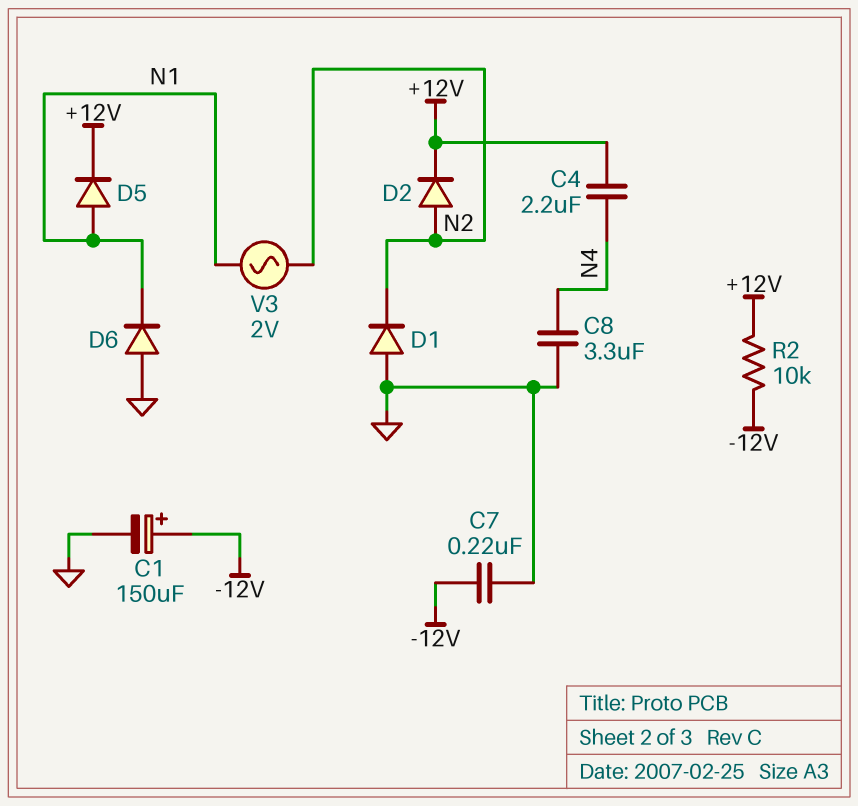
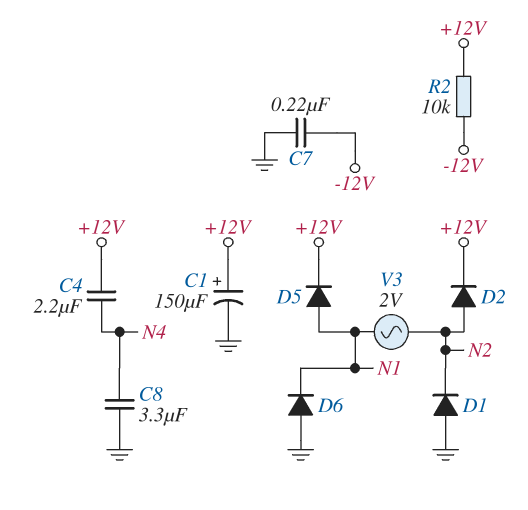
C1: 150uF (plus -12V, minus GND) -> 150uF (plus +12V, minus GND)

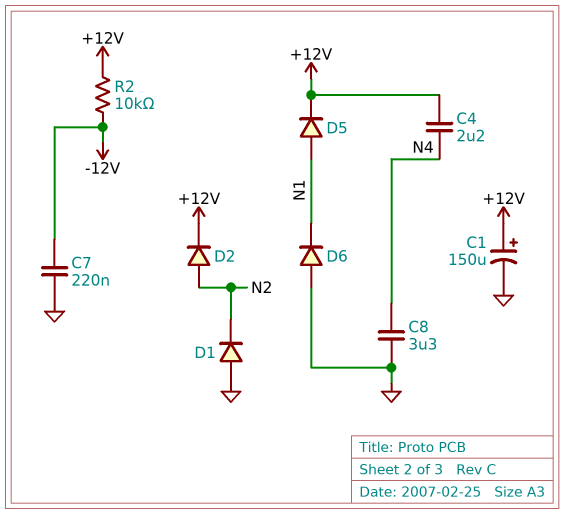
V3: AC 2V (N1, N2) -> none

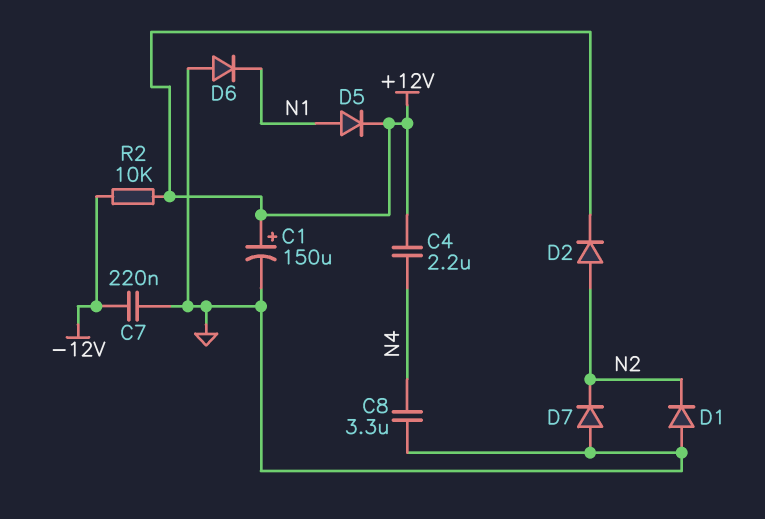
D7: none -> diode (A GND, K N2)

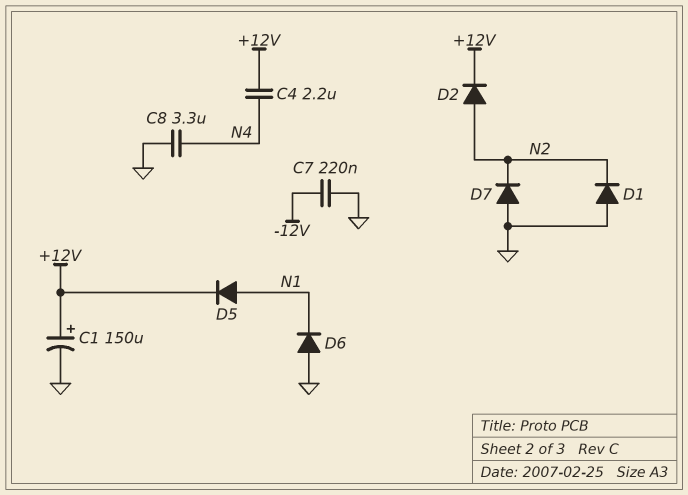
R2: 10k (+12V, -12V) -> none

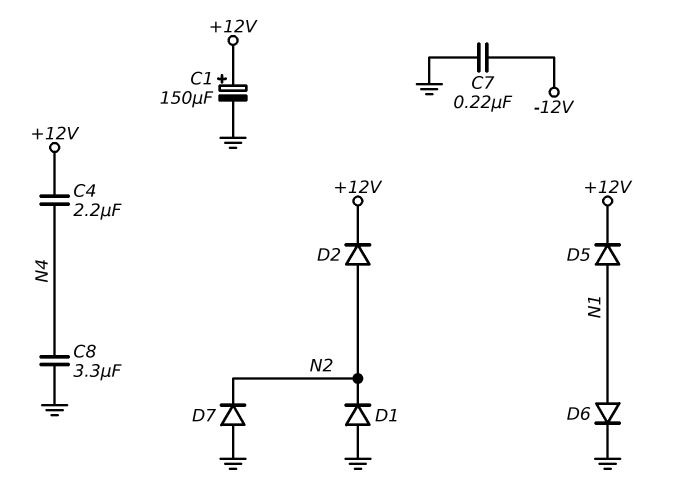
D6: diode (A GND, K N1) -> diode (A N1, K GND)

